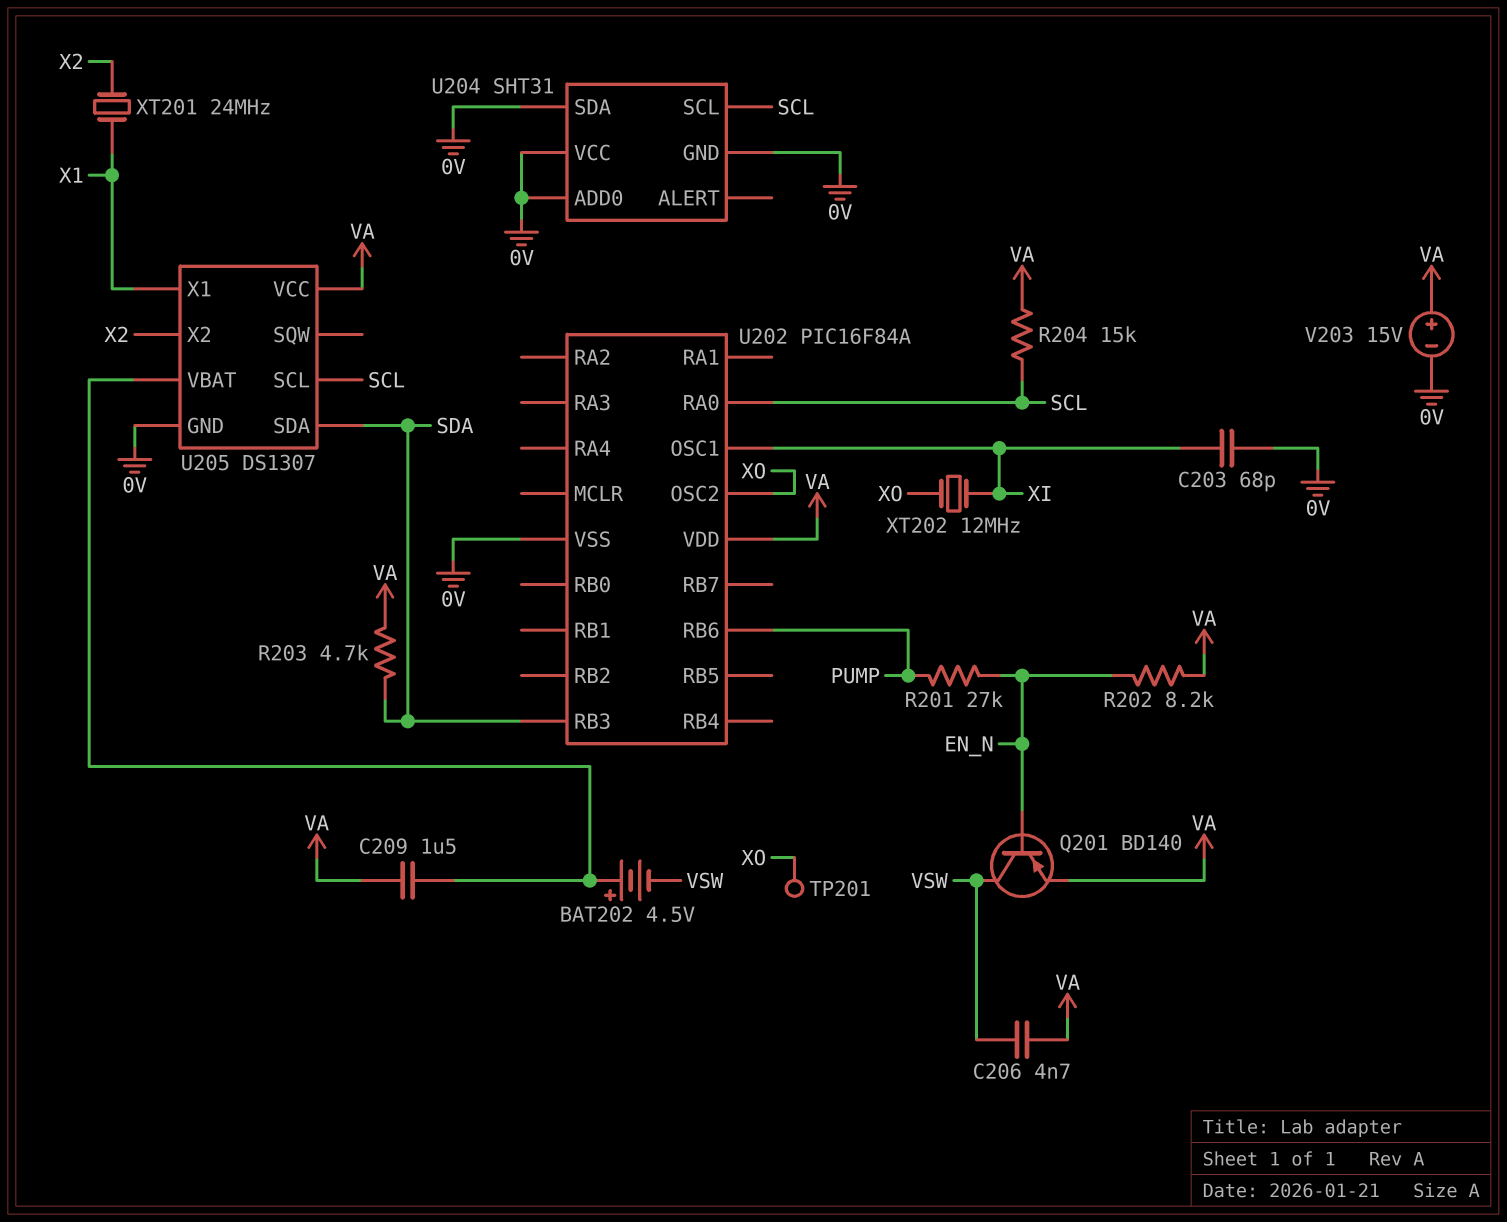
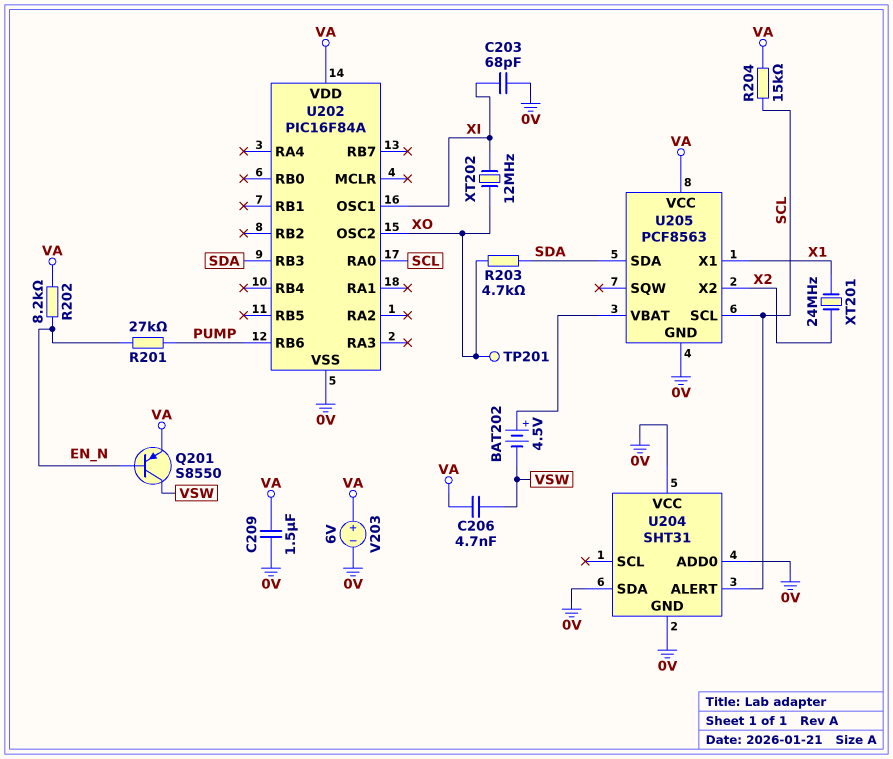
C209: 1.5uF (U205/VBAT, VA) -> 1.5uF (0V, VA)
Q201: PNP BD140 (B EN_N, C VSW, E VA) -> PNP S8550 (B EN_N, C VSW, E VA)
R203: 4.7k (SDA, VA) -> 4.7k (SDA, XO)
U204 pin ALERT: none -> SCL
U204 pin SCL: SCL -> none
U205: DS1307 -> PCF8563
V203: 15V (plus VA, minus 0V) -> 6V (plus VA, minus 0V)

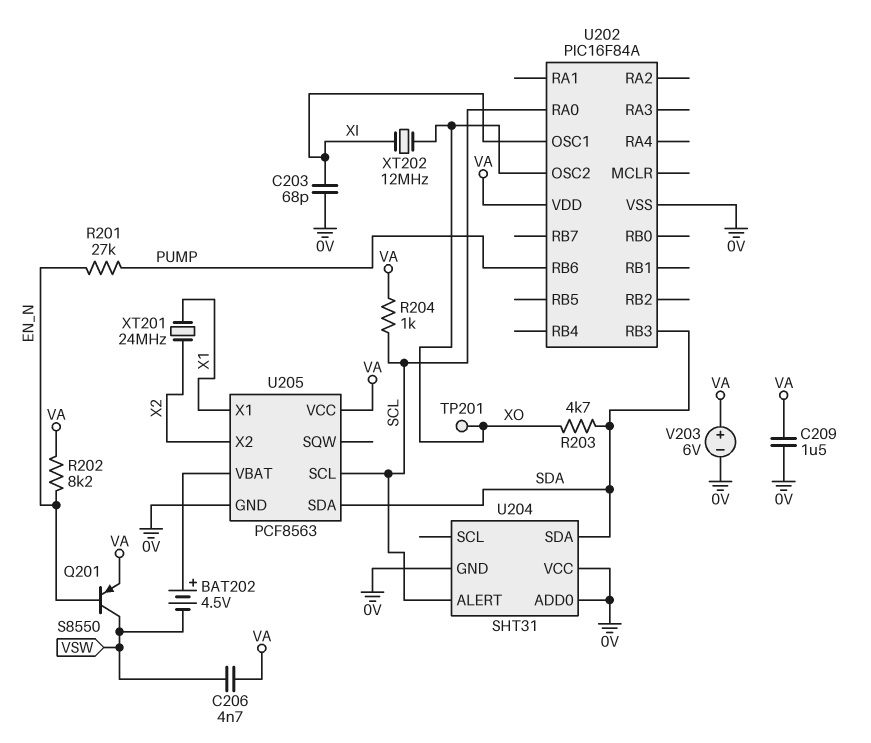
R204: 15k (SCL, VA) -> 1k (SCL, VA)
U204 pin SDA: 0V -> SDA

